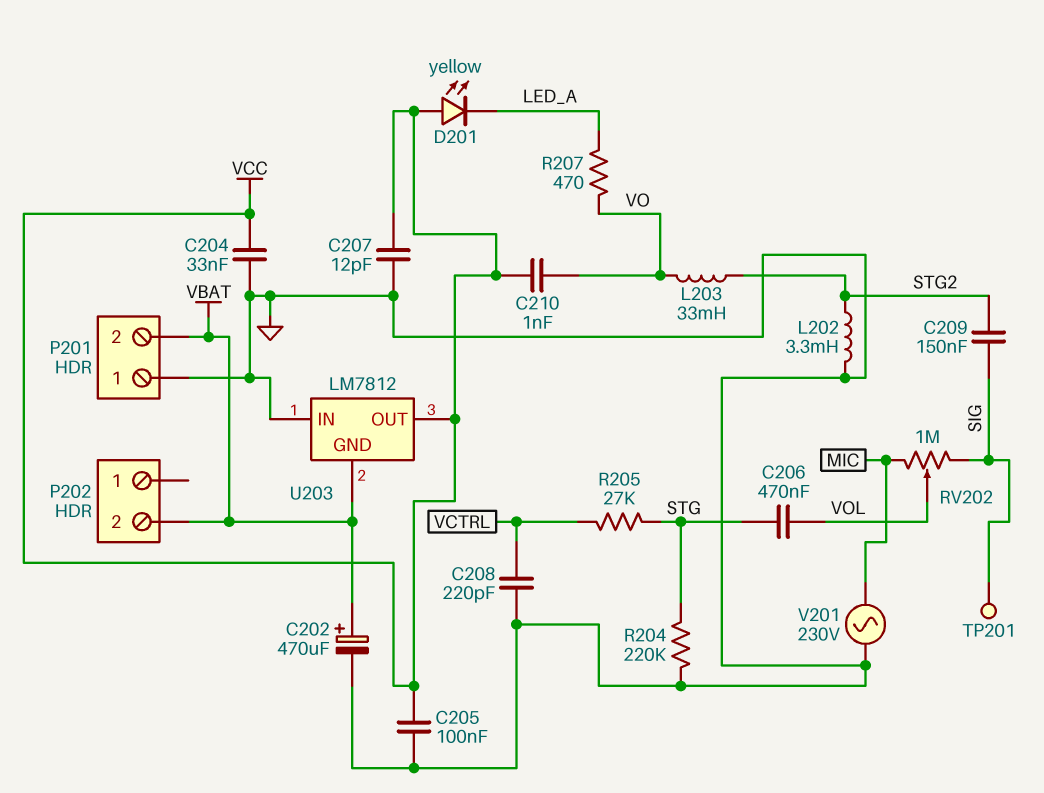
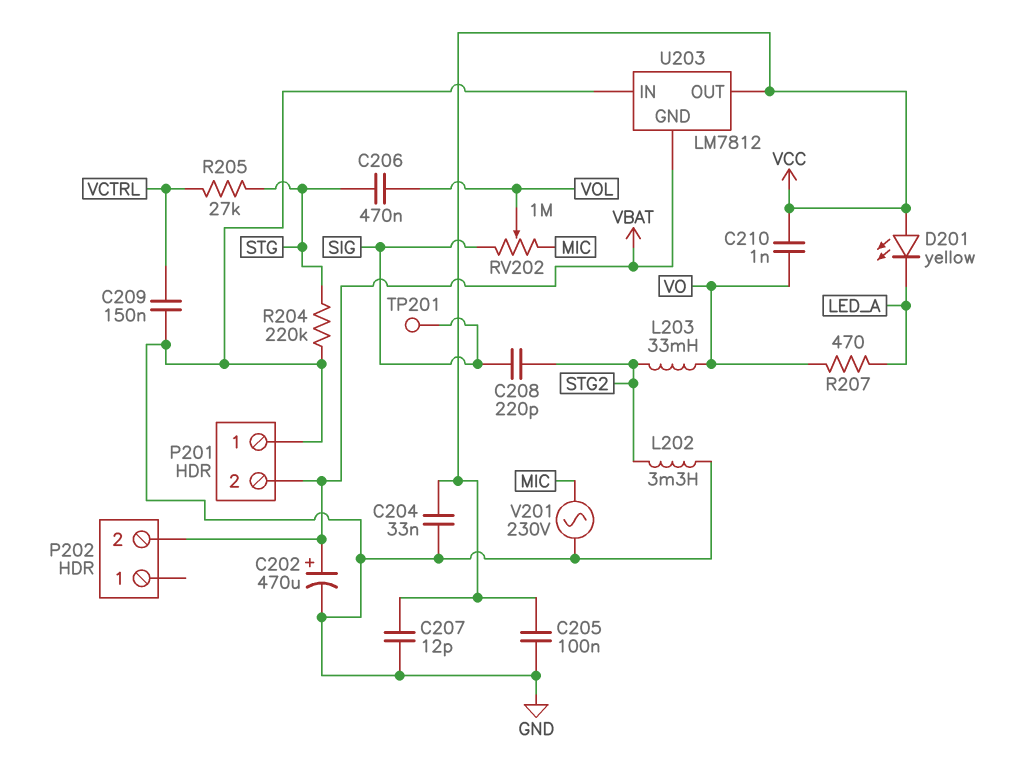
C208: 220pF (GND, VCTRL) -> 220pF (SIG, STG2)
C209: 150nF (SIG, STG2) -> 150nF (GND, VCTRL)

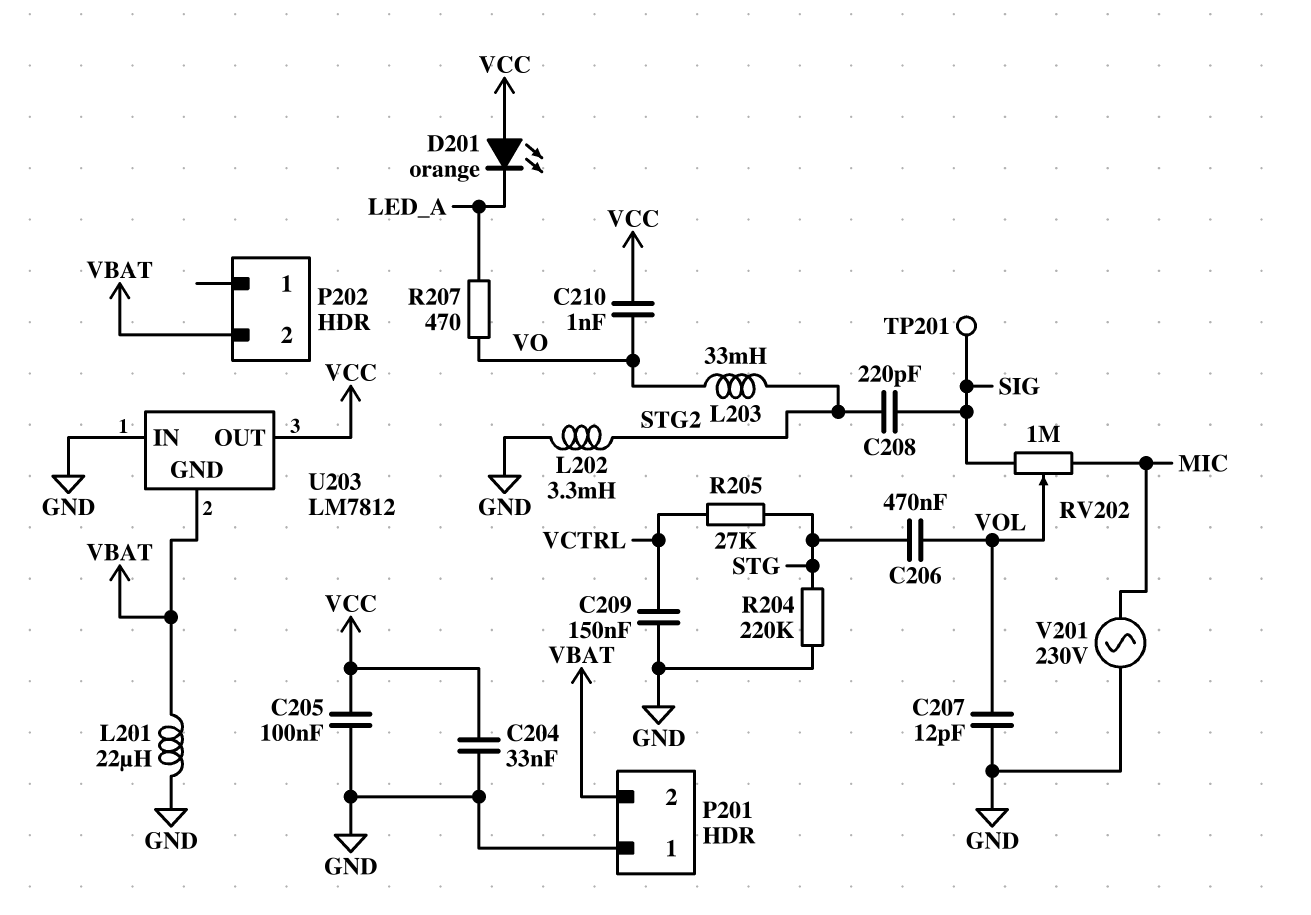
C202: 470uF (plus VBAT, minus GND) -> none
C207: 12pF (GND, VCC) -> 12pF (GND, VOL)
D201: LED yellow (A VCC, K LED_A) -> LED orange (A VCC, K LED_A)
L201: none -> 22uH (GND, VBAT)

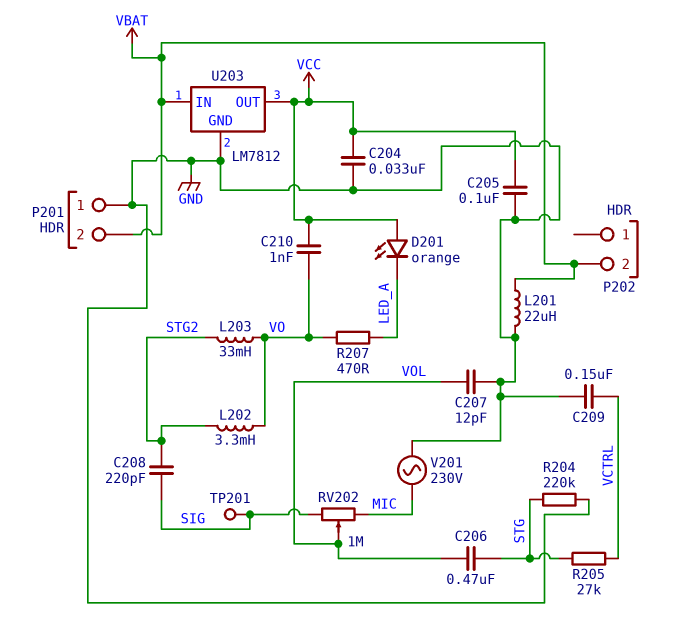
L202: 3.3mH (GND, STG2) -> 3.3mH (STG2, VO)
U203 pin GND: VBAT -> GND
U203 pin IN: GND -> VBAT

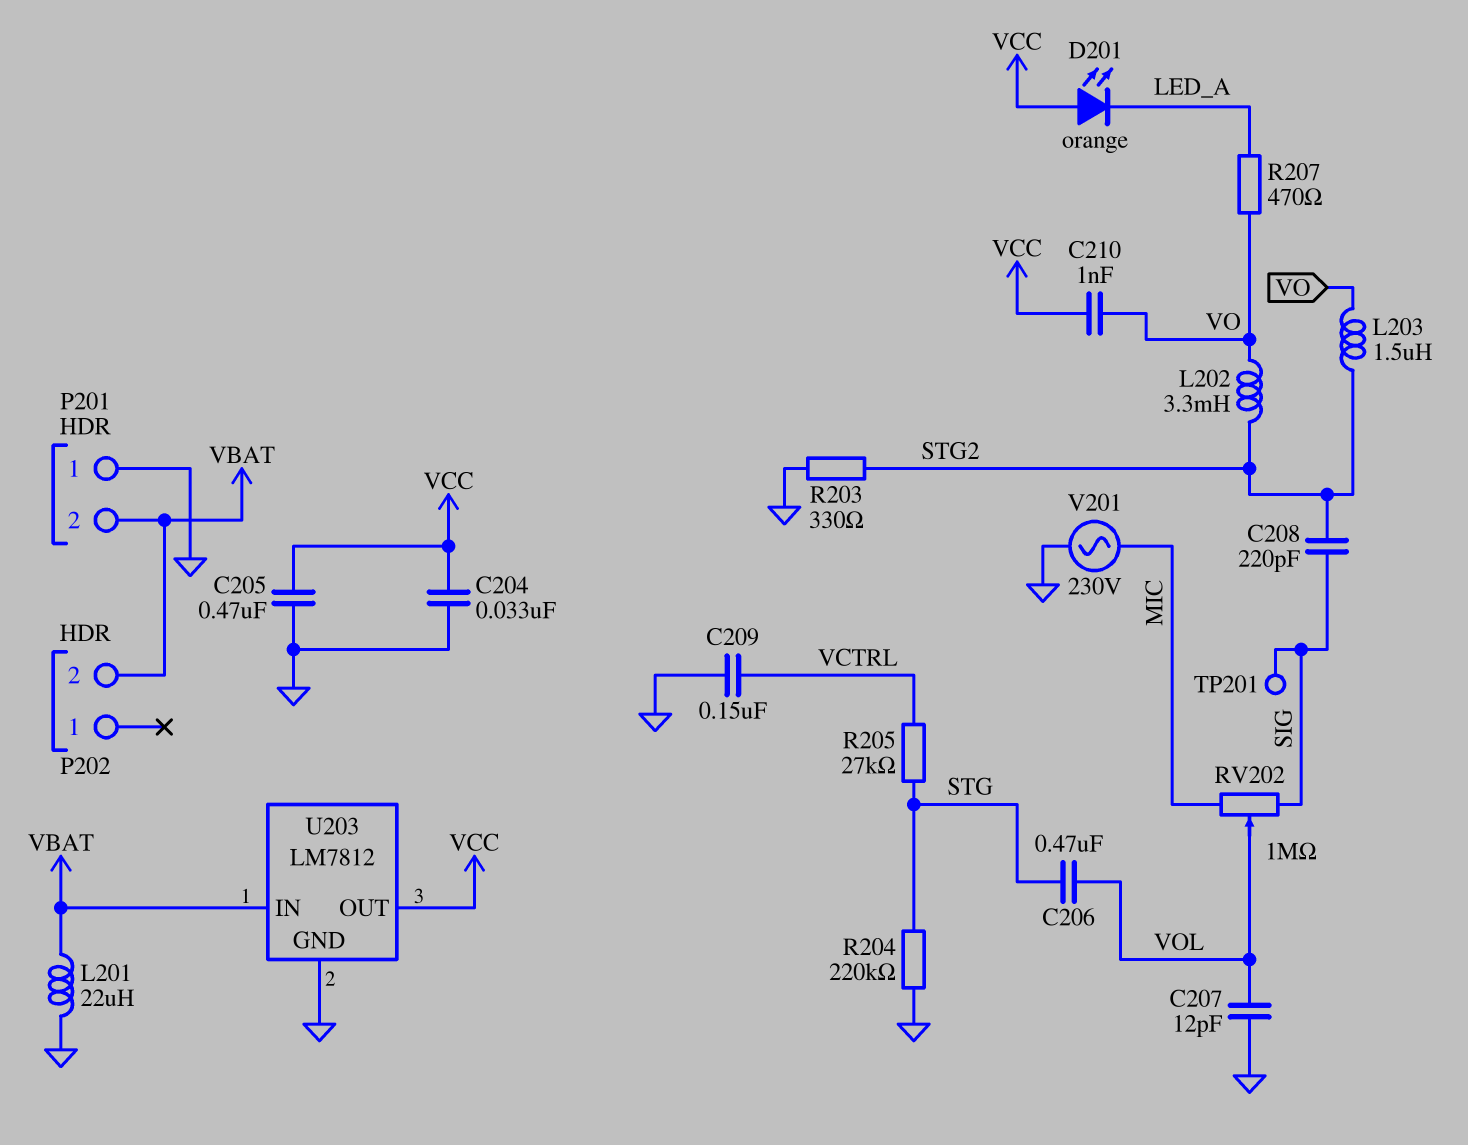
C205: 100nF (GND, VCC) -> 470nF (GND, VCC)
L203: 33mH (STG2, VO) -> 1.5uH (STG2, VO)
R203: none -> 330 (GND, STG2)

